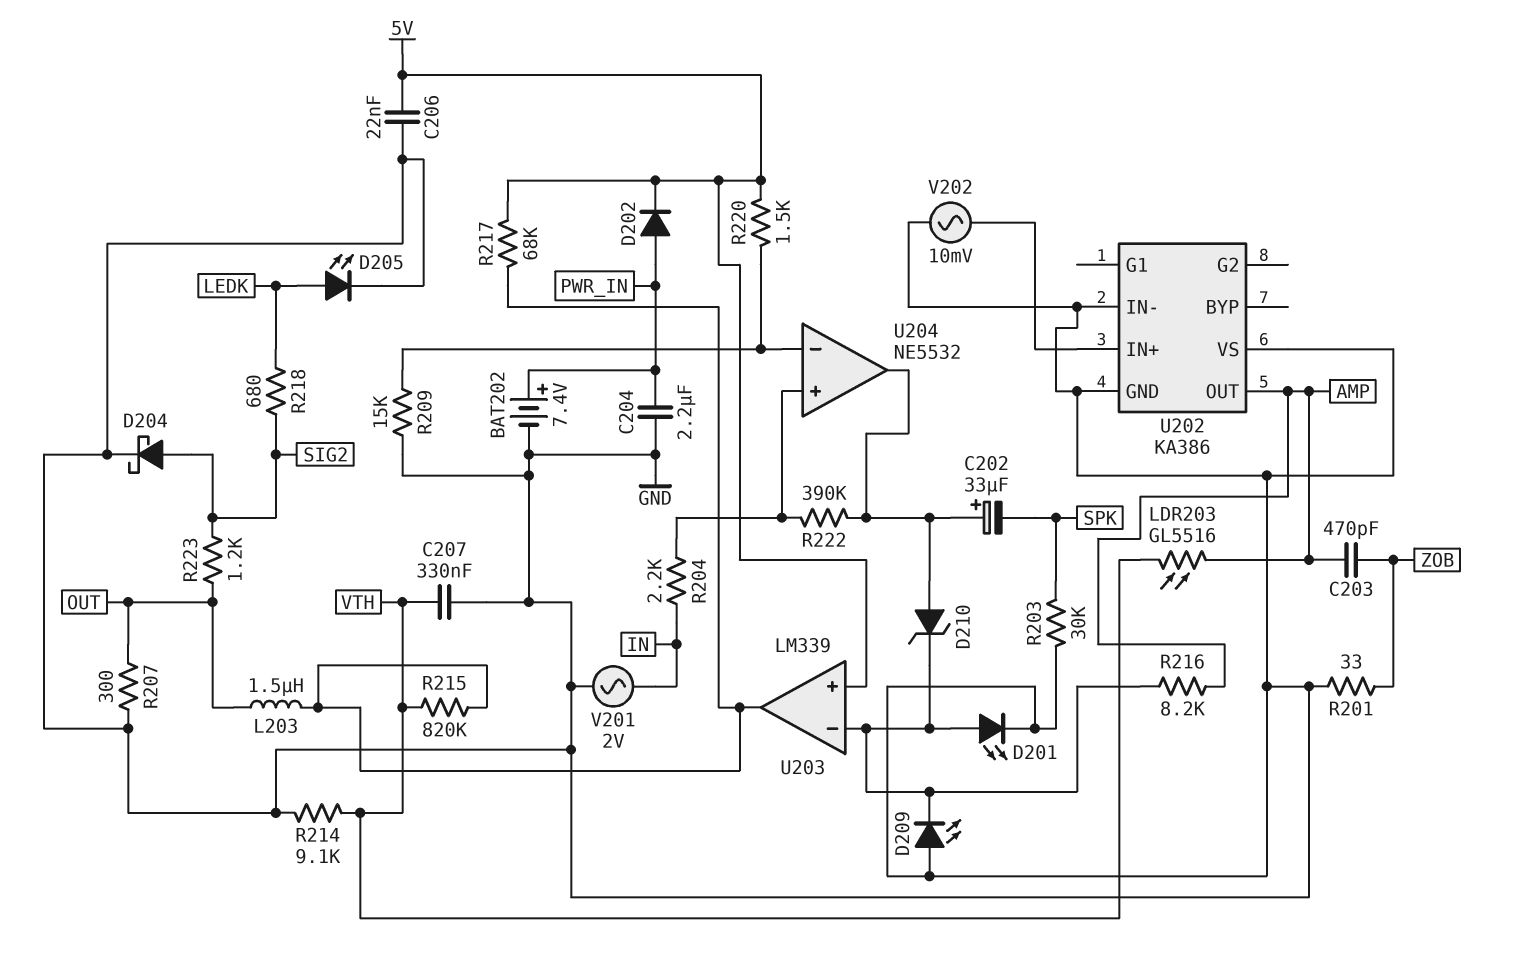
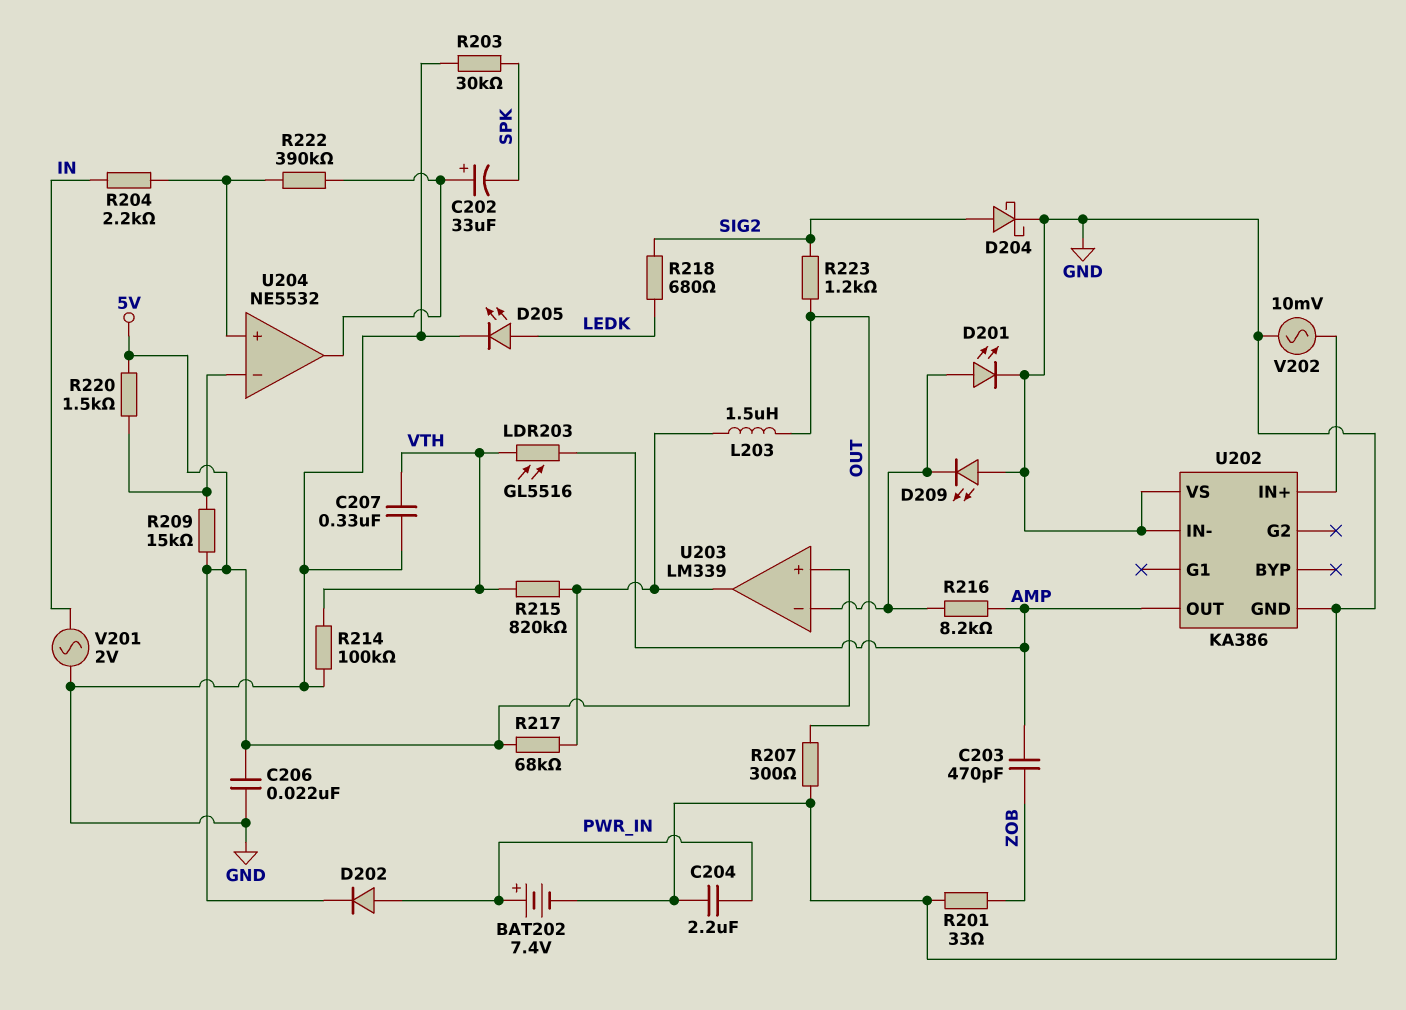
D210: zener (A U204/out, K U203/in-) -> none
R209: 15k (GND, U204/in-) -> 15k (5V, U204/in-)
R214: 9.1k (GND, VTH) -> 100k (GND, VTH)

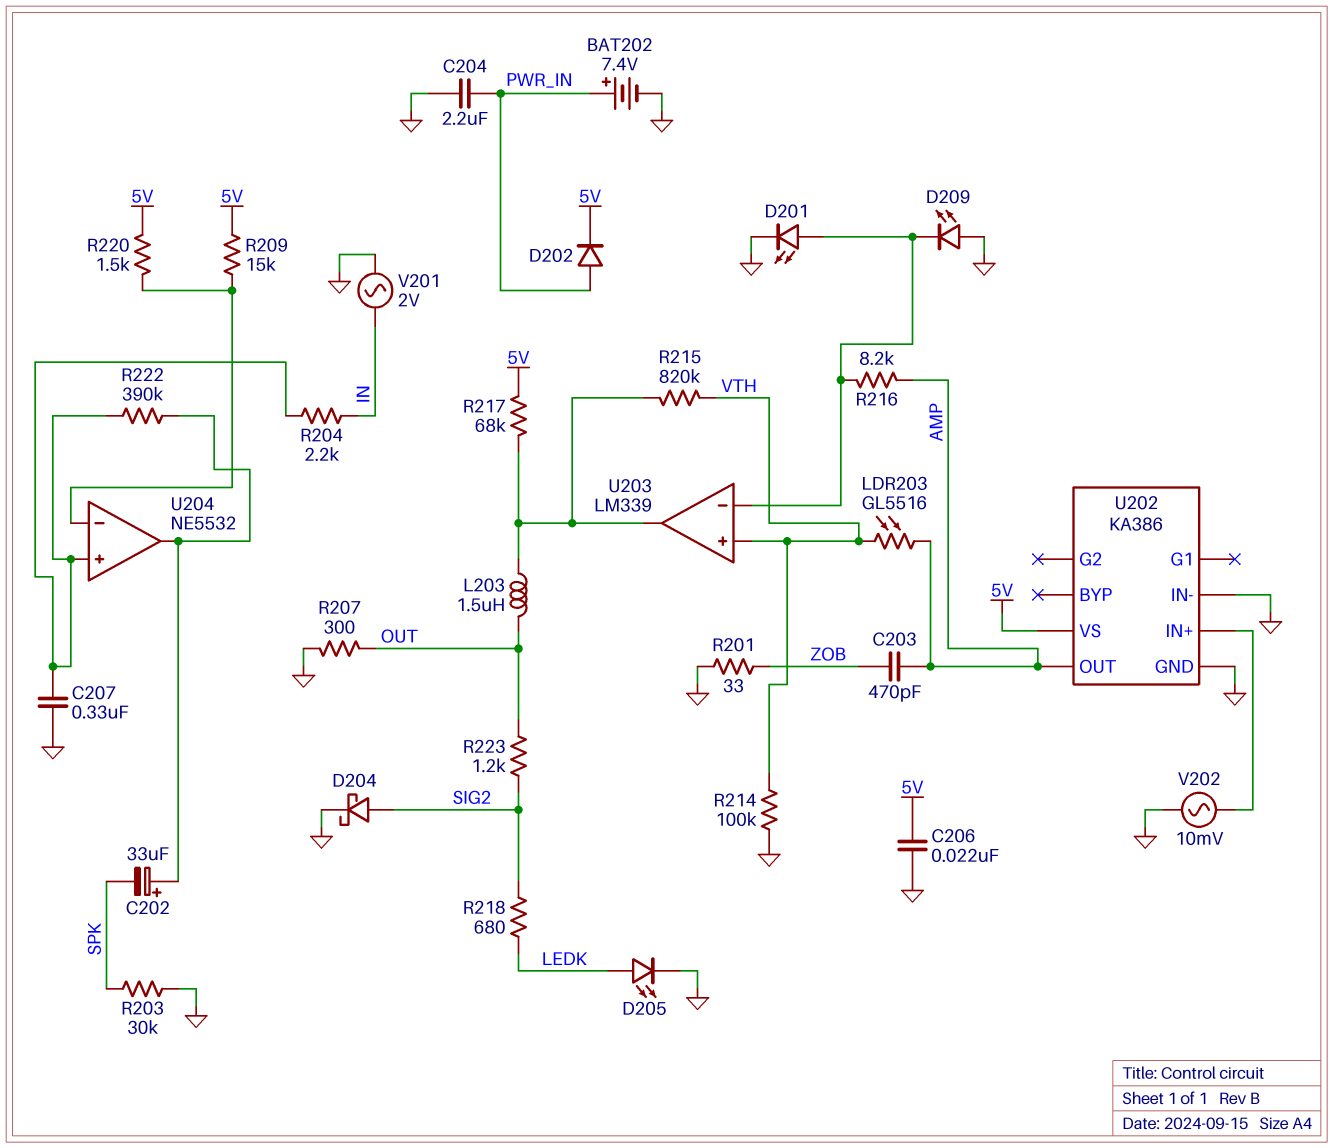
C207: 330nF (GND, VTH) -> 330nF (GND, U204/in+)
U202 pin VS: GND -> 5V
U203 pin in+: 5V -> VTH

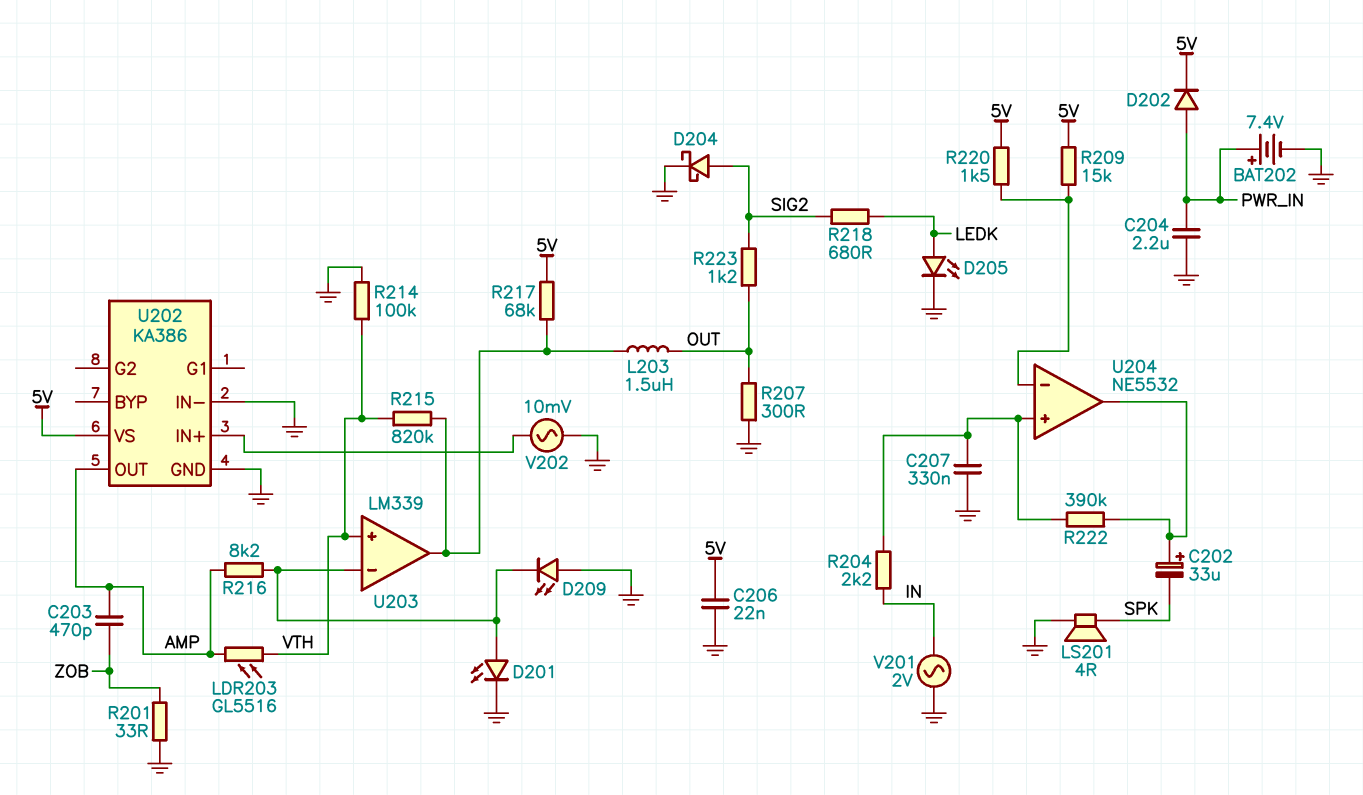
LS201: none -> speaker 4R (GND, SPK)
R203: 30k (GND, SPK) -> none

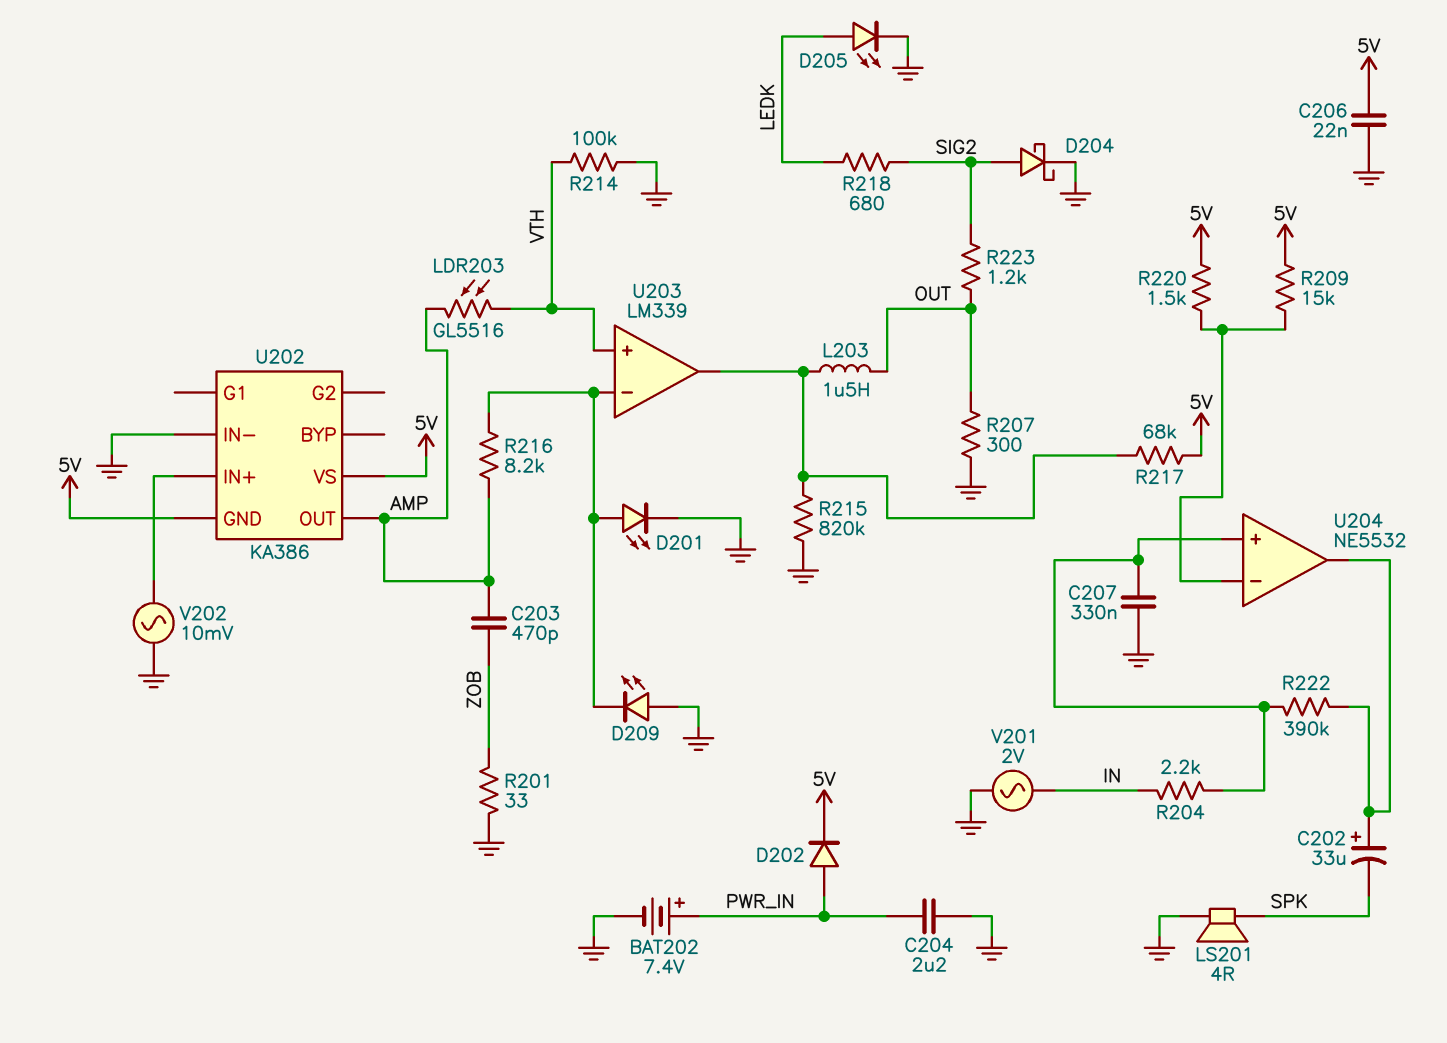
R215: 820k (U203/out, VTH) -> 820k (GND, U203/out)
U202 pin GND: GND -> 5V

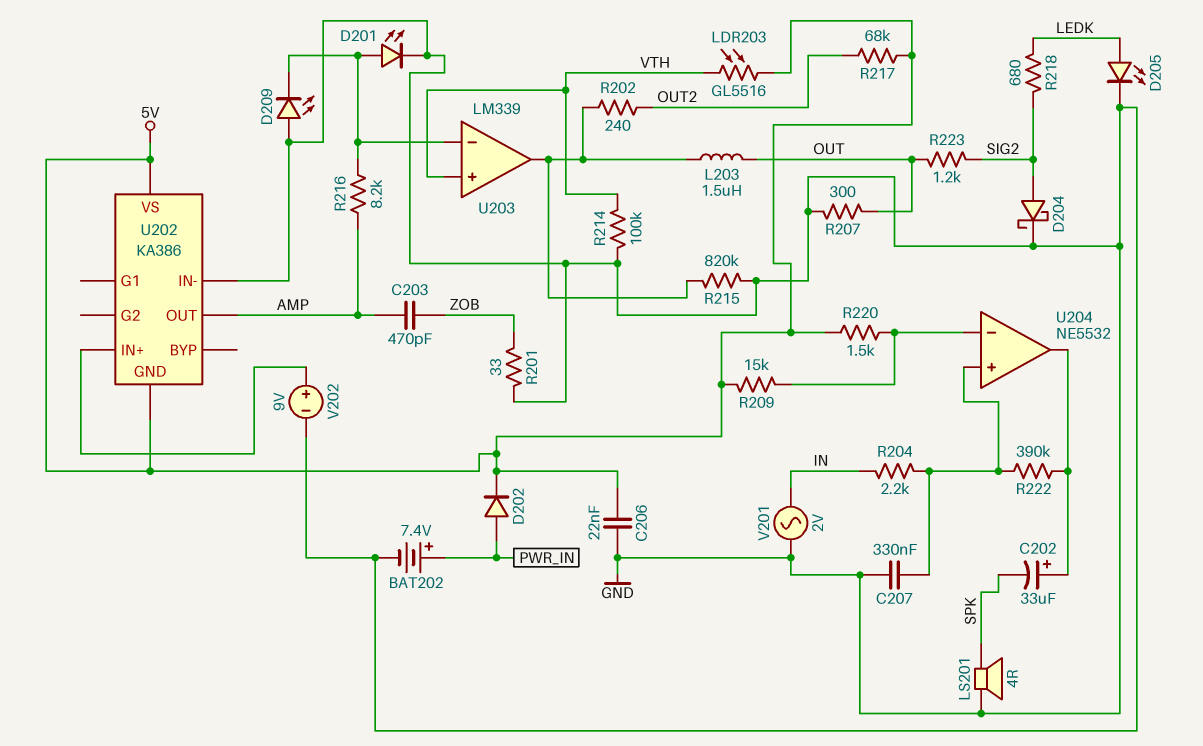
C204: 2.2uF (GND, PWR_IN) -> none
LDR203: GL5516 (AMP, VTH) -> GL5516 (5V, VTH)
R202: none -> 240 (OUT2, U203/out)
R217: 68k (5V, U203/out) -> 68k (5V, OUT2)
V202: AC 10mV (GND, U202/IN+) -> 9V (plus U202/IN+, minus GND)

